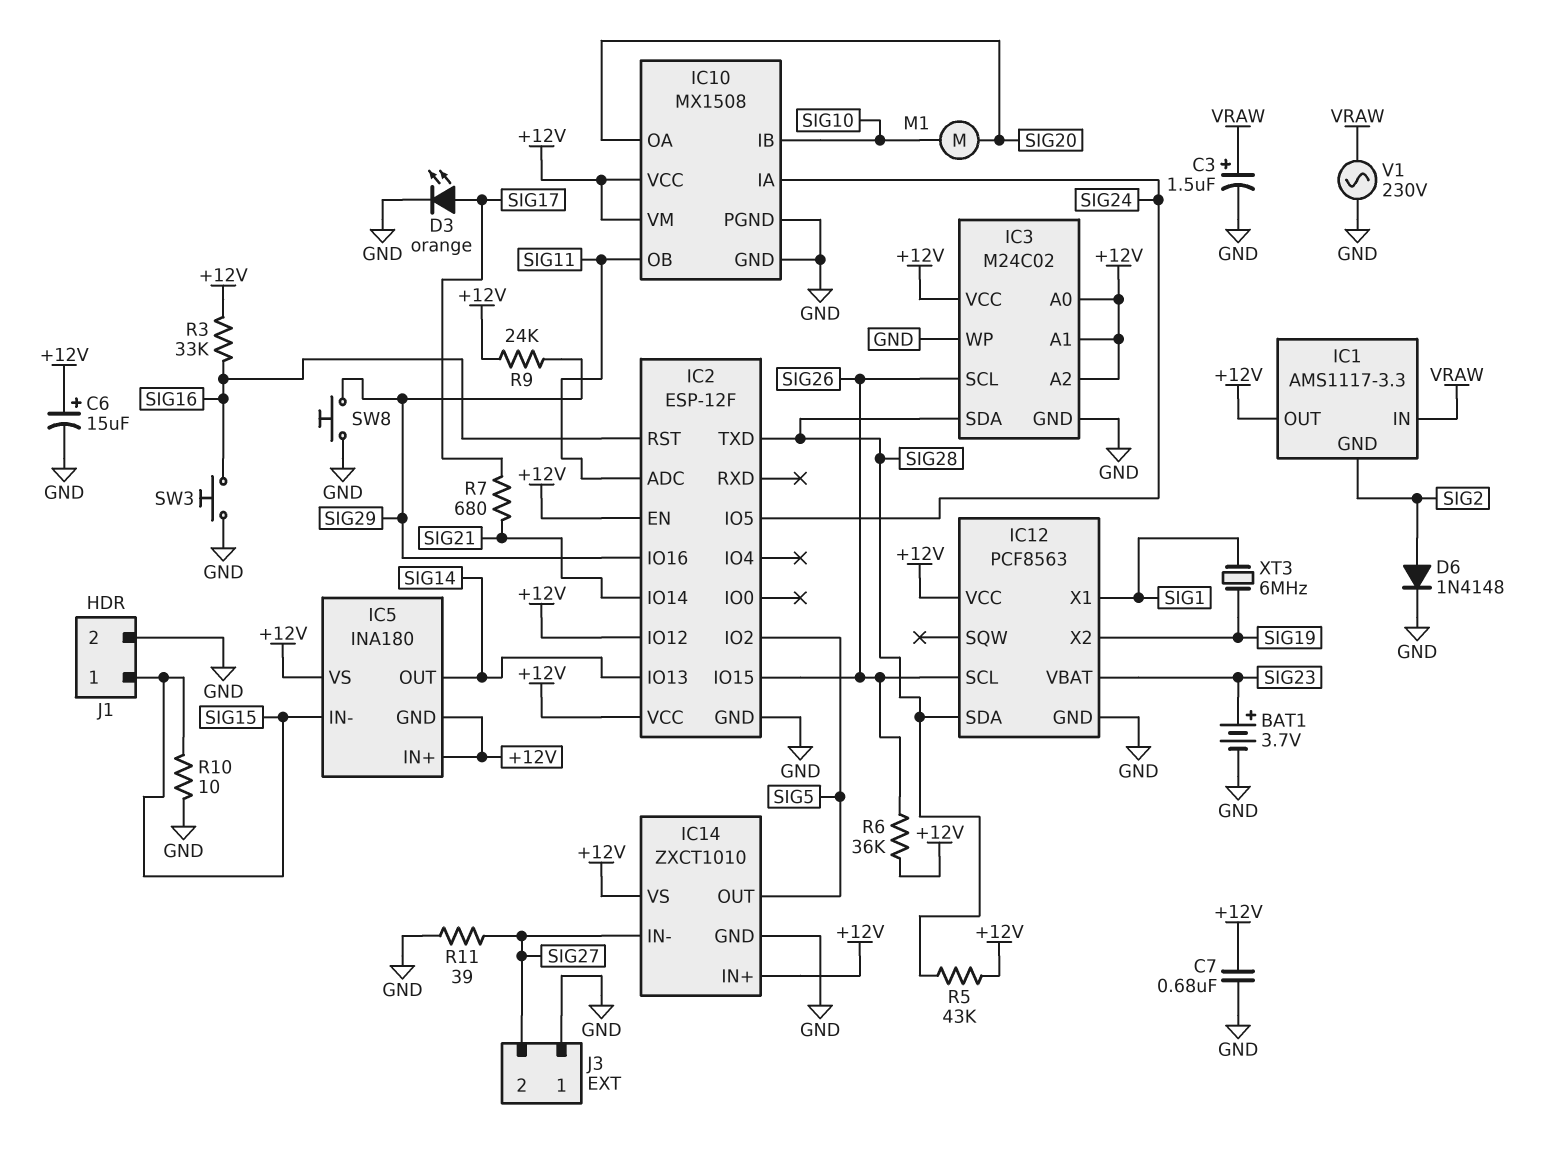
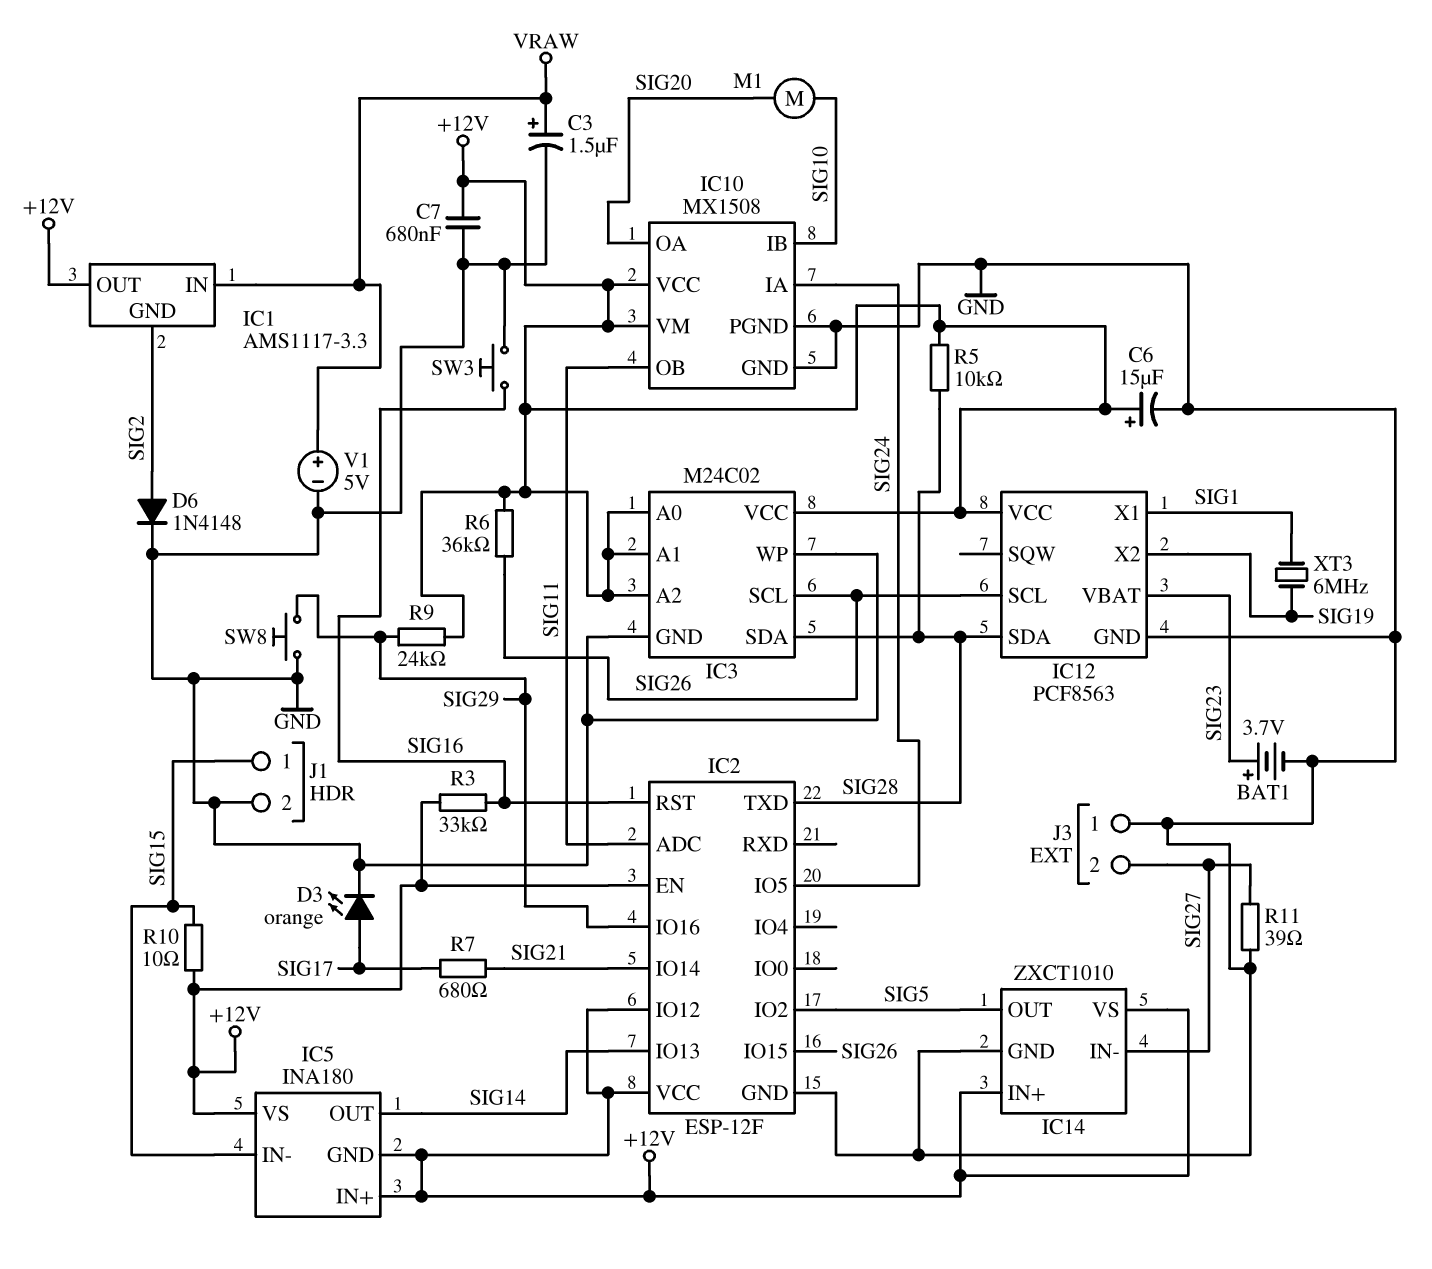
R5: 43k (+12V, SIG28) -> 10k (+12V, SIG28)
R10: 10 (GND, SIG15) -> 10 (+12V, SIG15)
V1: AC 230V (GND, VRAW) -> 5V (plus VRAW, minus GND)

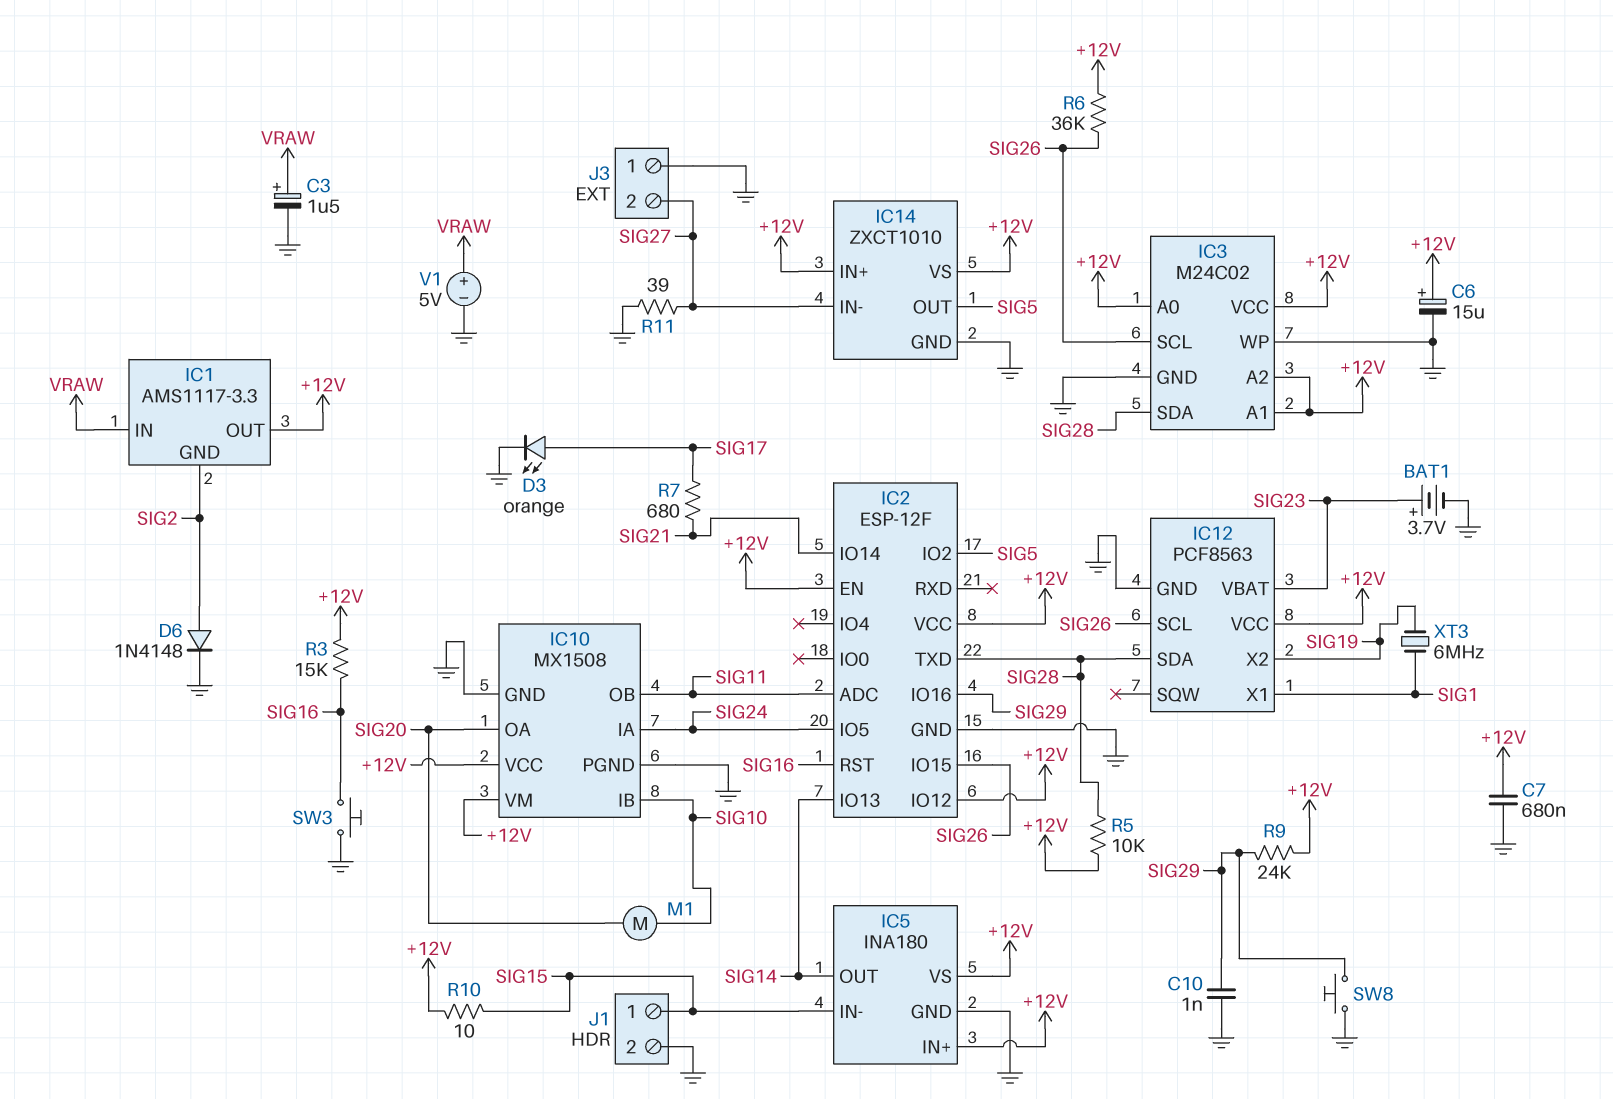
C10: none -> 1nF (GND, SIG29)
IC5 pin GND: +12V -> GND
R3: 33k (+12V, SIG16) -> 15k (+12V, SIG16)

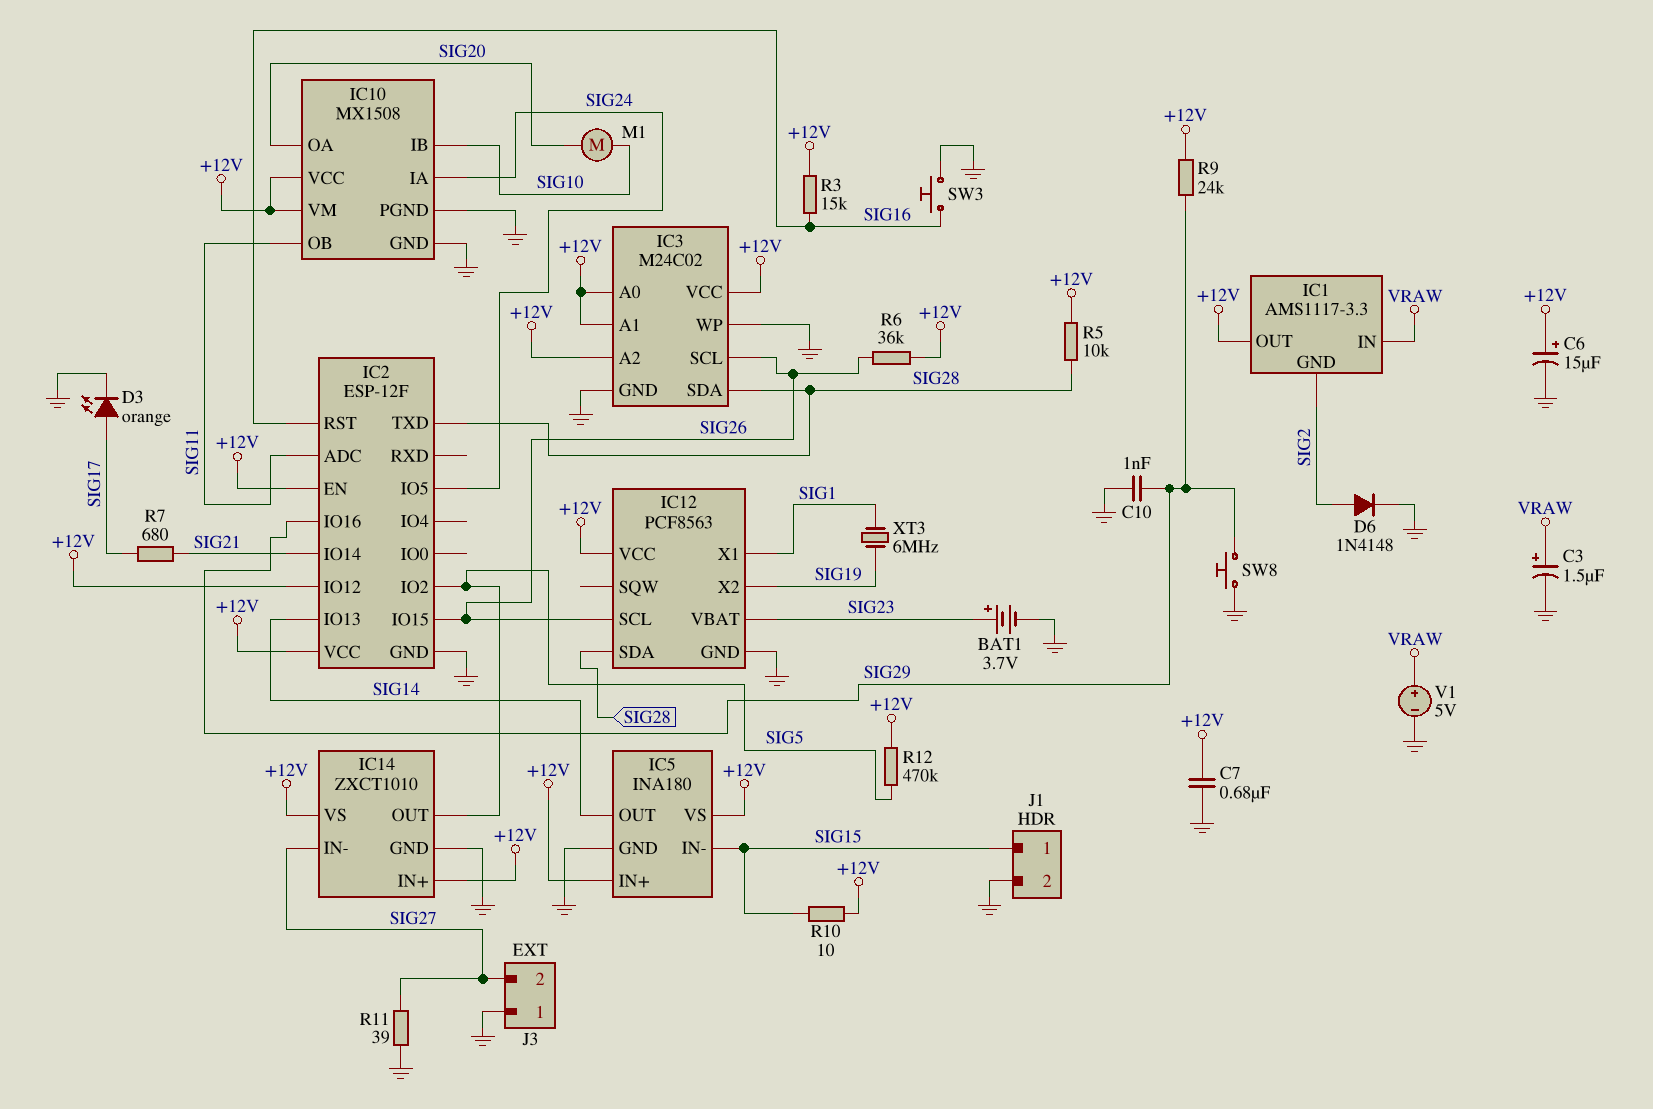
R12: none -> 470k (+12V, SIG5)

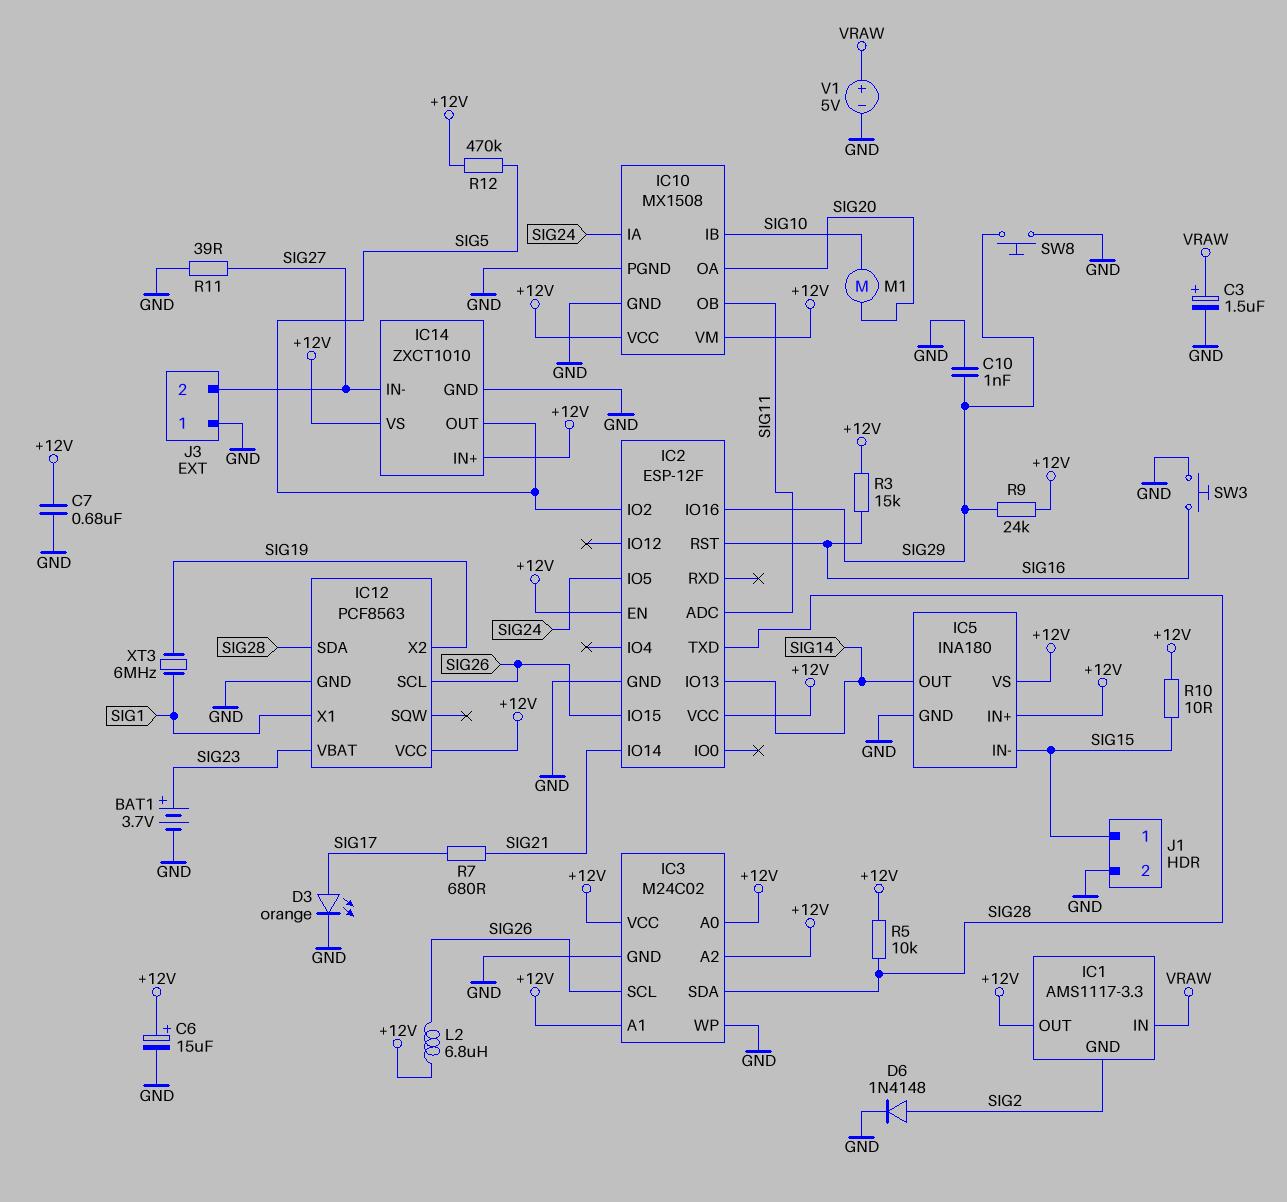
IC2 pin IO12: +12V -> none
L2: none -> 6.8uH (+12V, SIG26)
R6: 36k (+12V, SIG26) -> none

